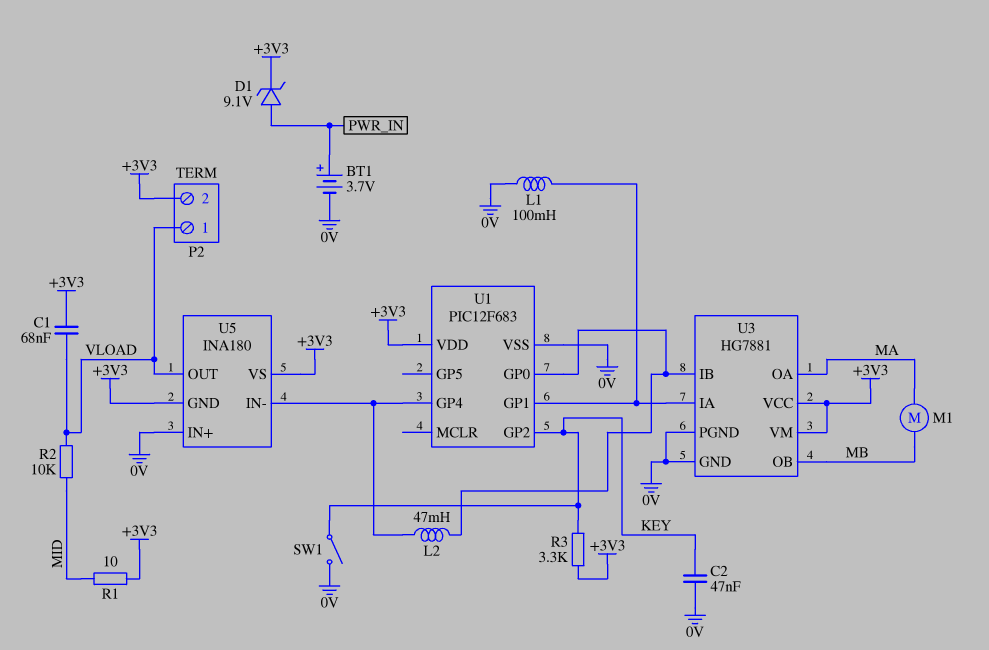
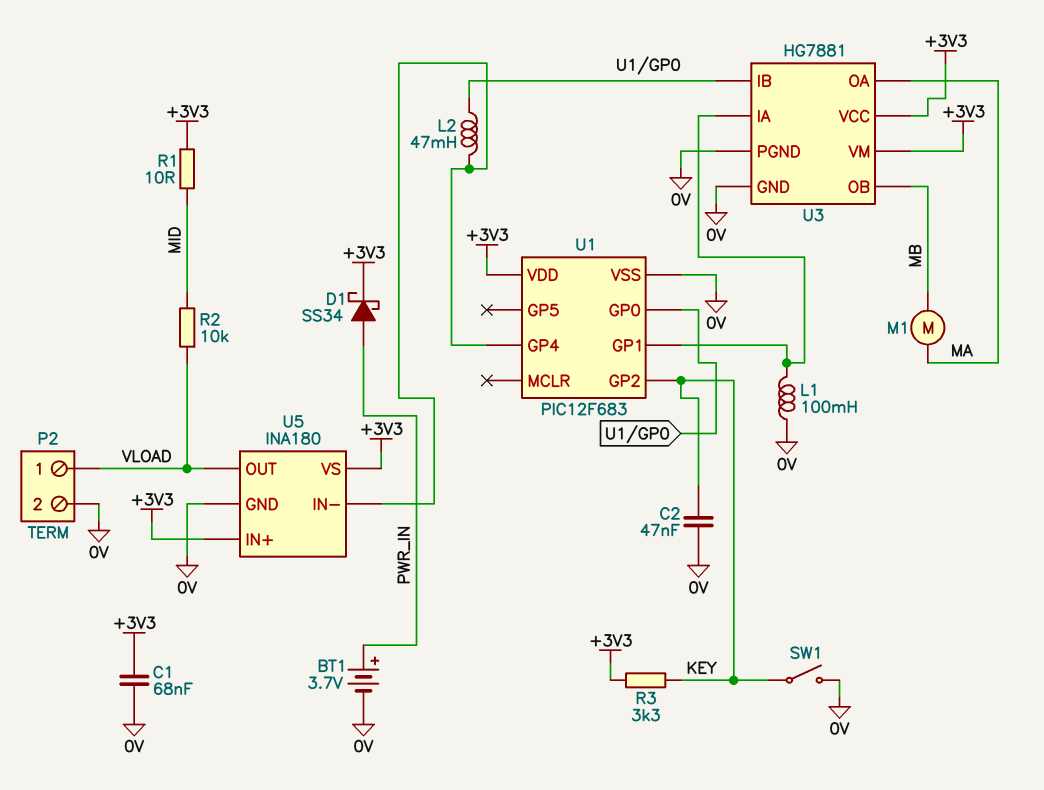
C1: 68nF (+3V3, VLOAD) -> 68nF (+3V3, 0V)
D1: zener 9.1V (A PWR_IN, K +3V3) -> schottky SS34 (A PWR_IN, K +3V3)
P2 pin 2: +3V3 -> 0V
U5 pin GND: +3V3 -> 0V
U5 pin IN+: 0V -> +3V3

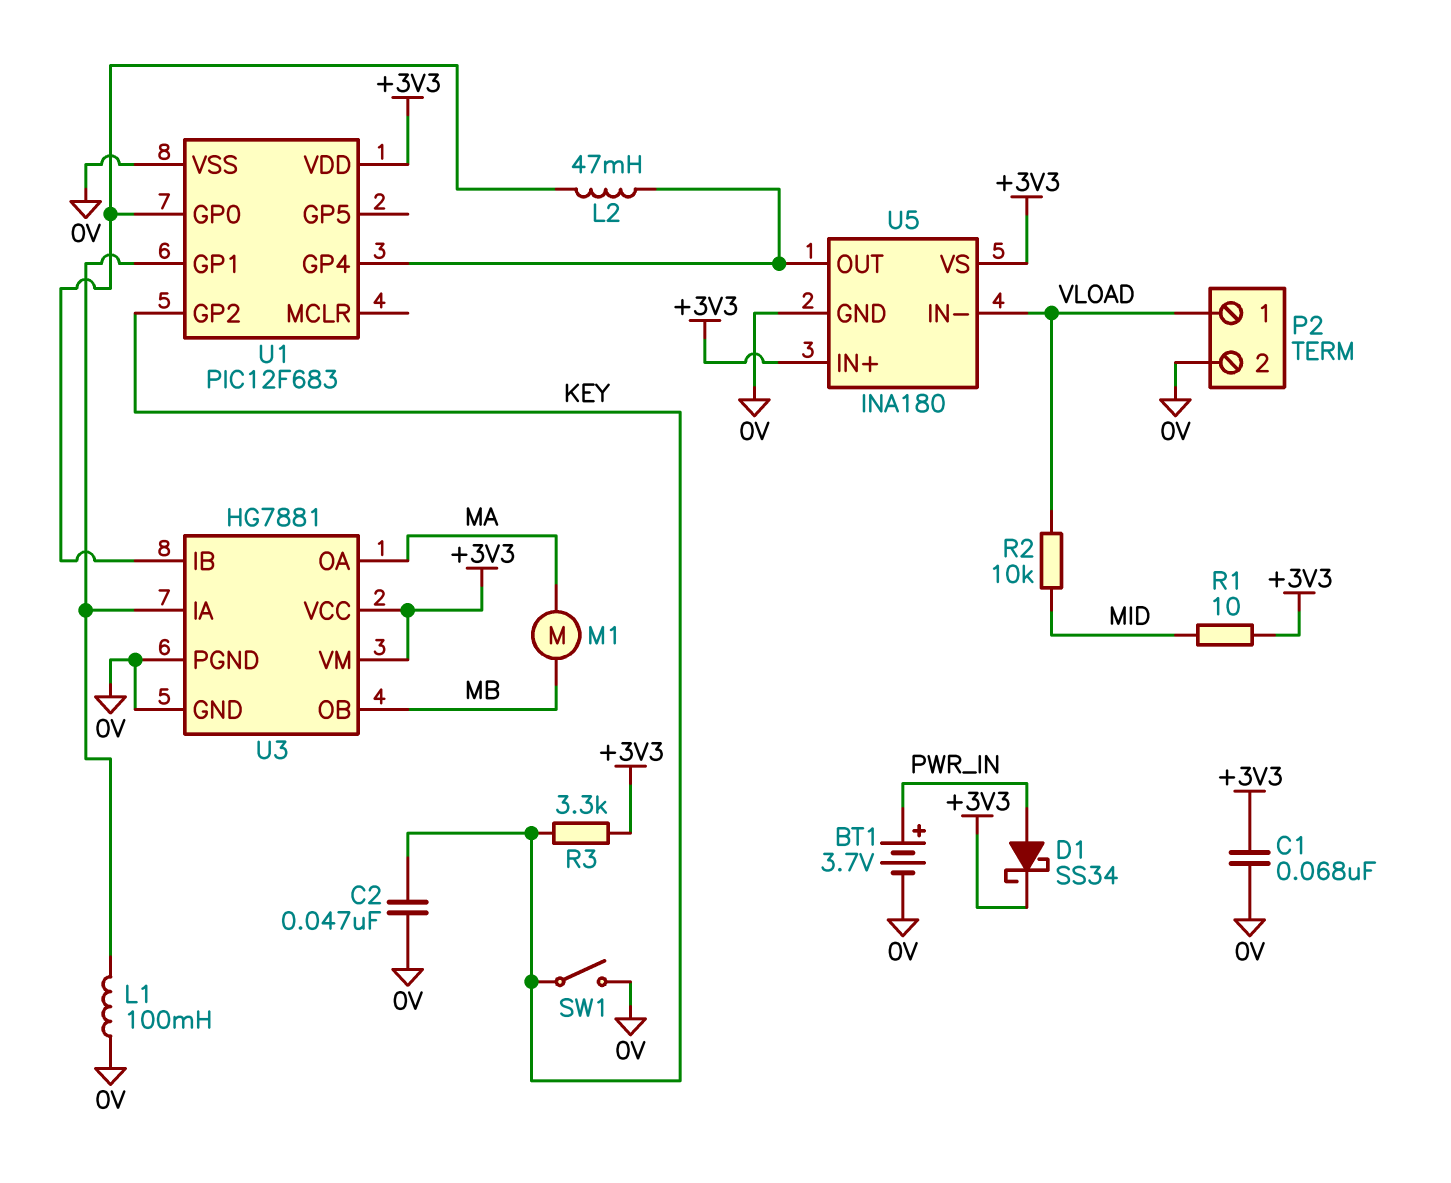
U5 pin IN-: U1/GP4 -> VLOAD
U5 pin OUT: VLOAD -> U1/GP4

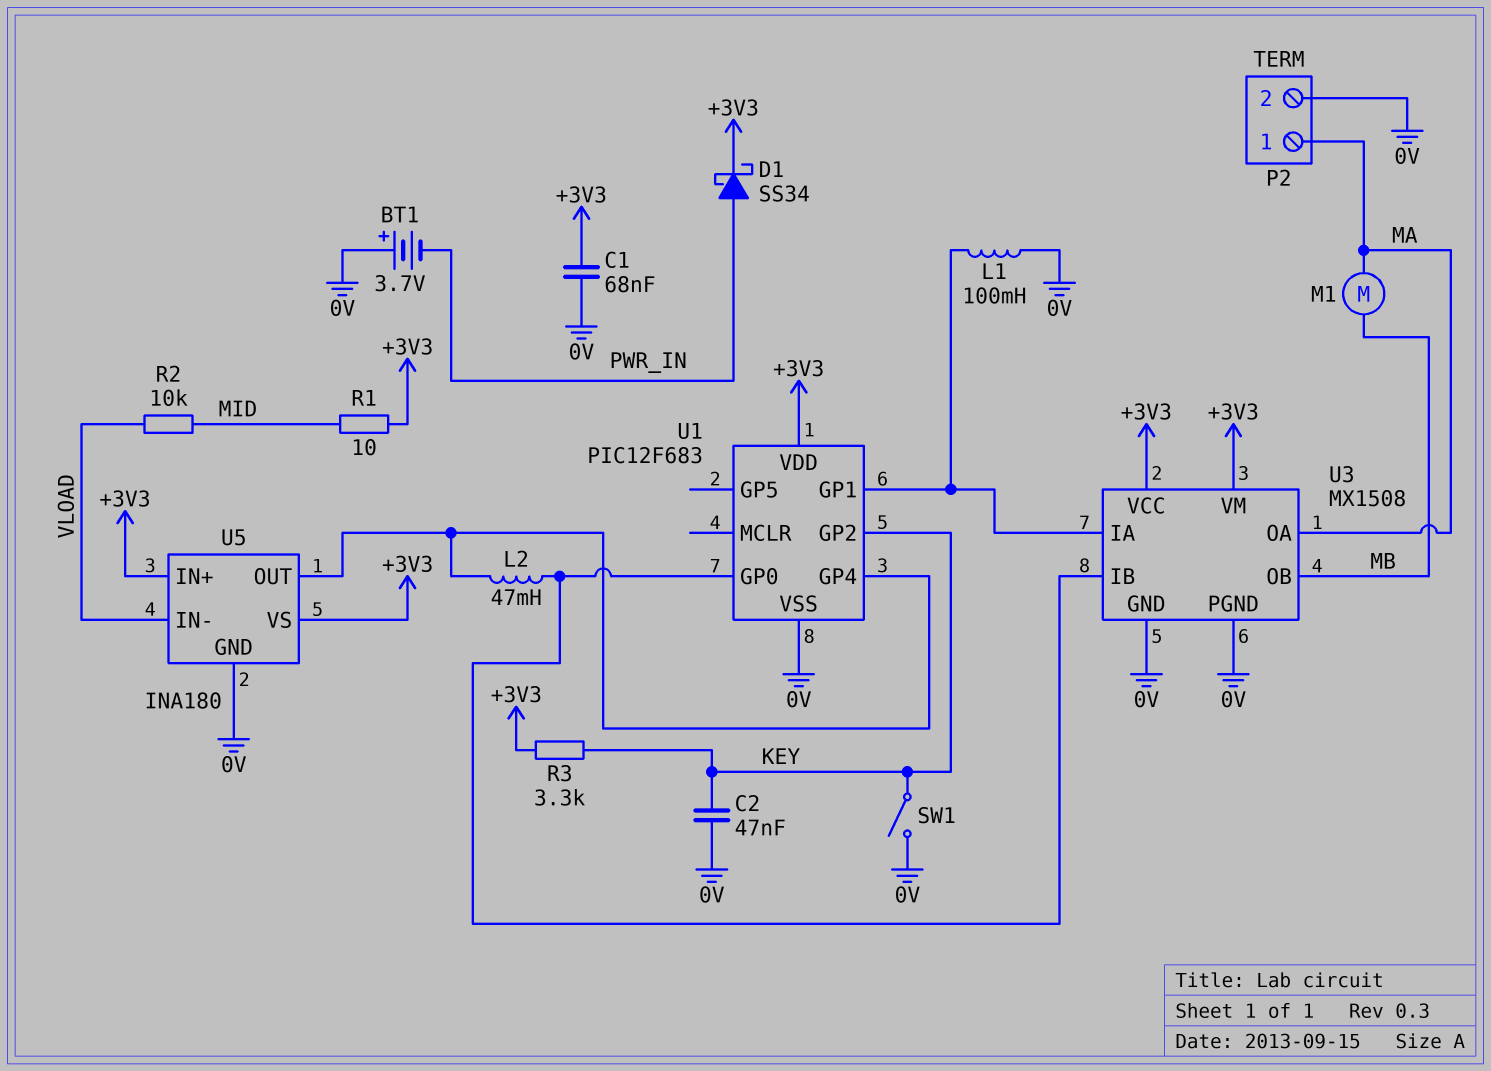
BT1: 3.7V (plus PWR_IN, minus 0V) -> 3.7V (plus 0V, minus PWR_IN)
P2 pin 1: VLOAD -> MA
U3: HG7881 -> MX1508

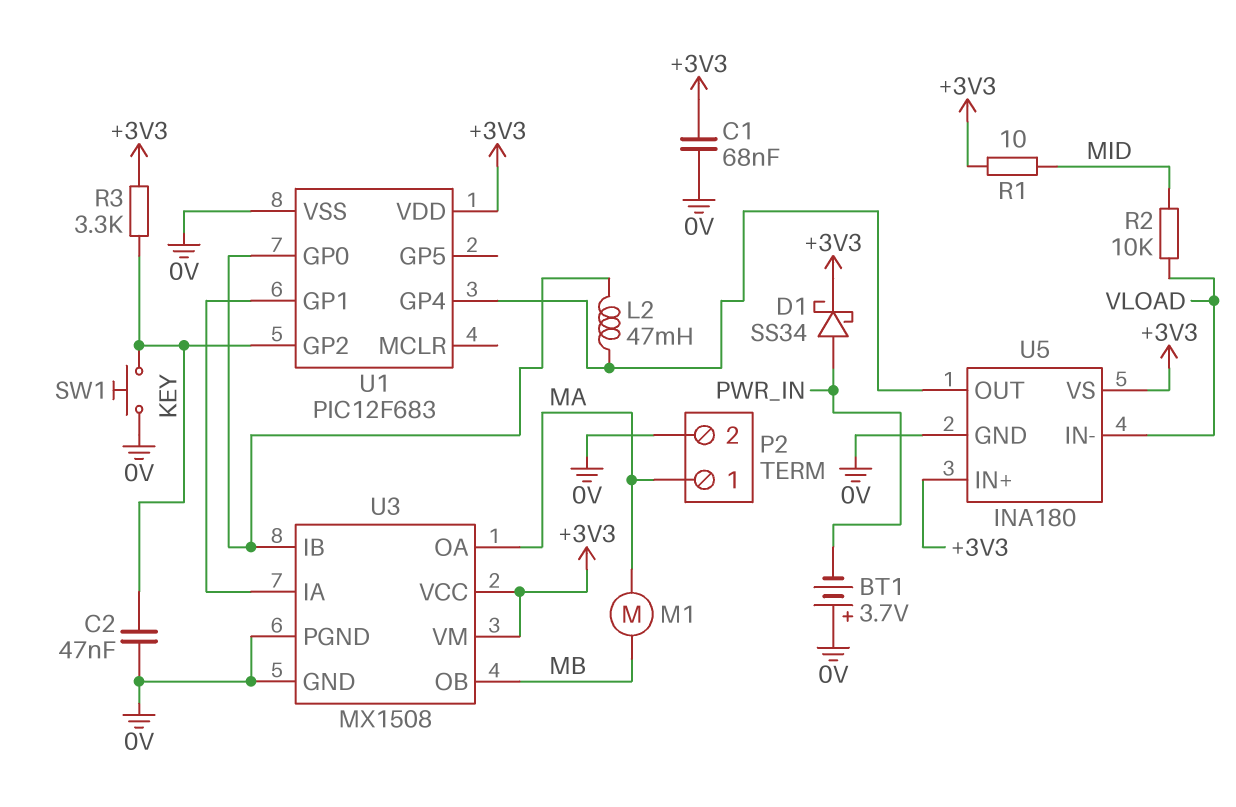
L1: 100mH (0V, U1/GP1) -> none
SW1: switch (0V, KEY) -> button (0V, KEY)

